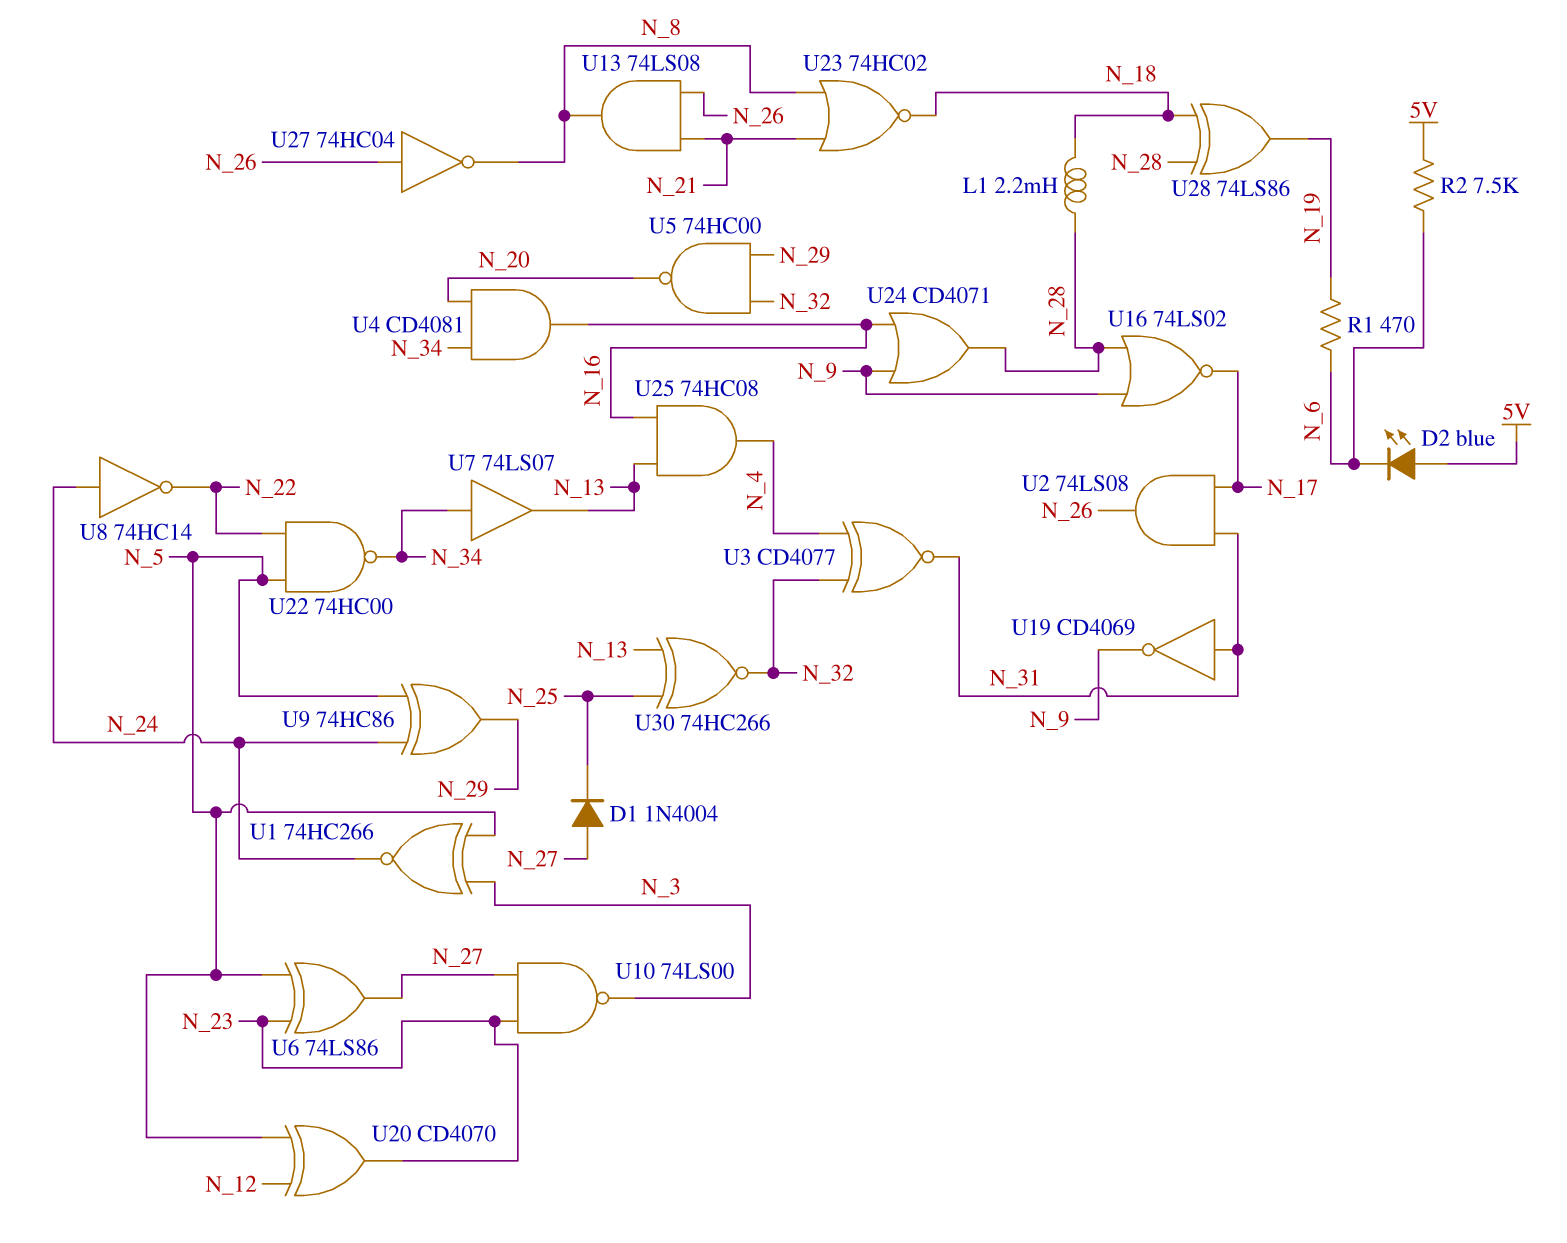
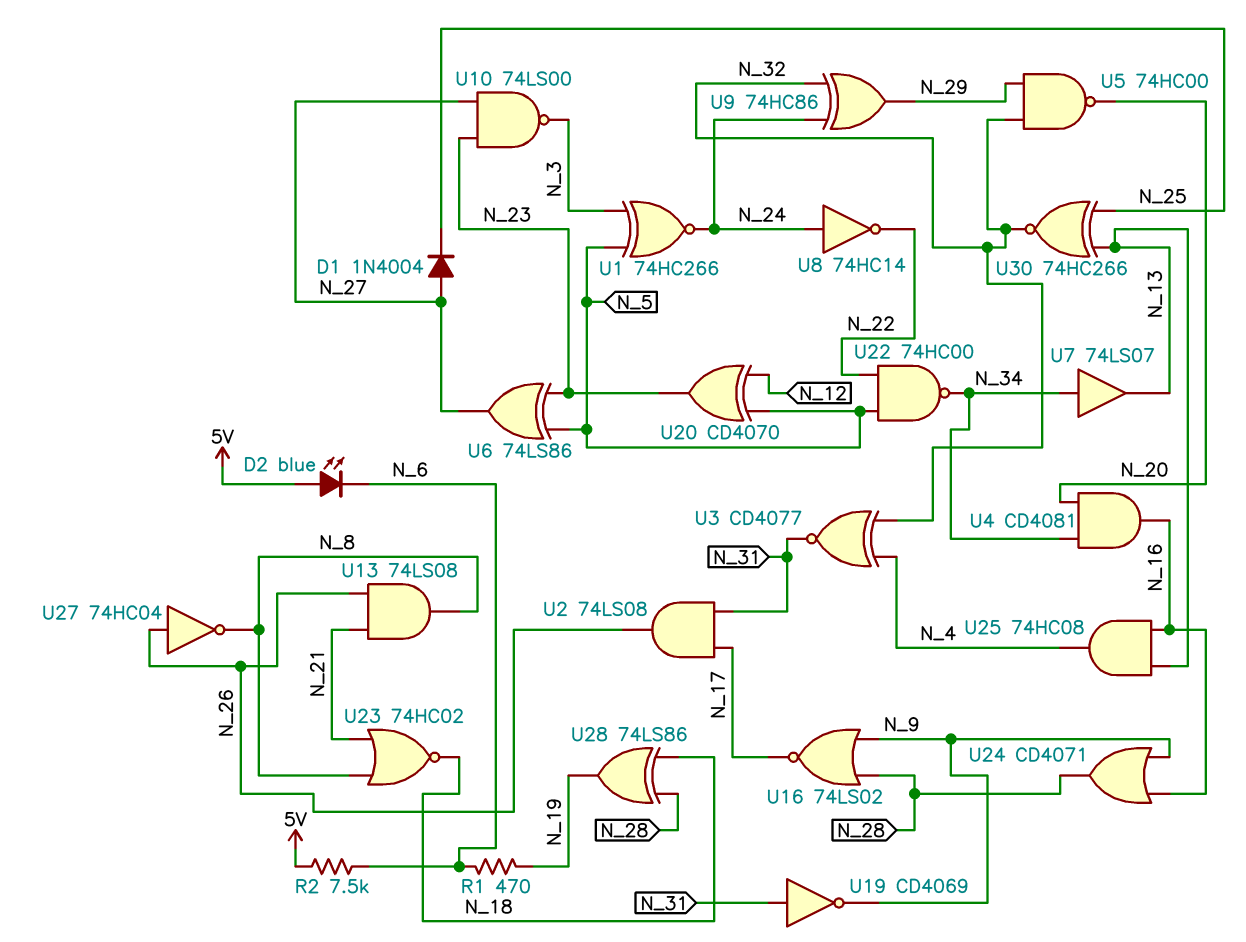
L1: 2.2mH (N_18, N_28) -> none
U9: XOR 74HC86 (in N_5, in N_24, out N_29) -> XOR 74HC86 (in N_24, in N_32, out N_29)

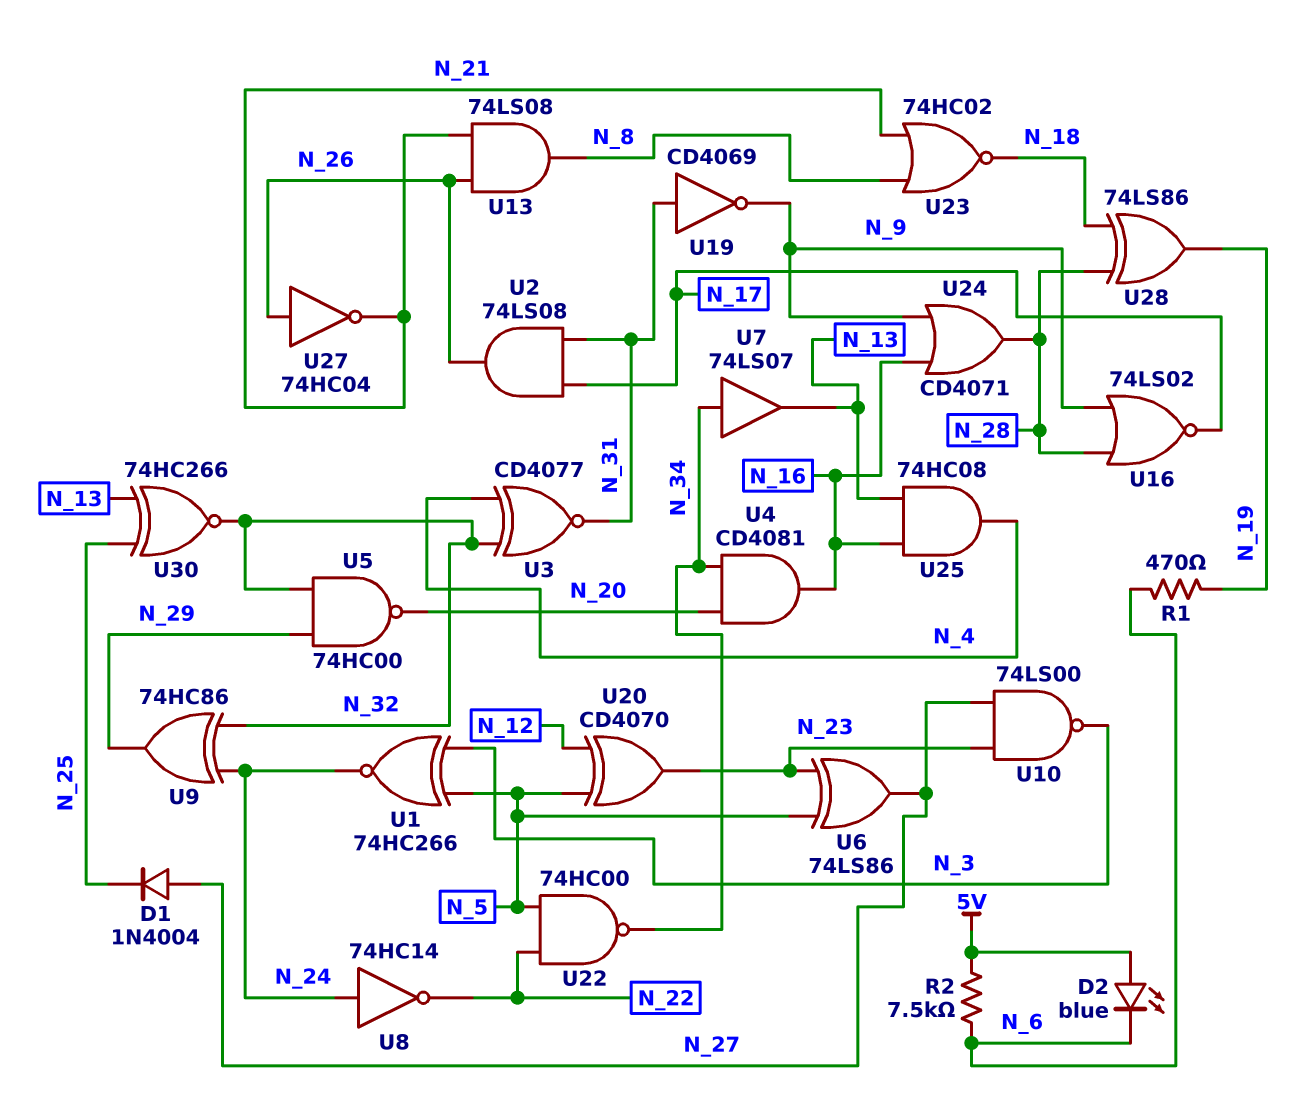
U27: NOT 74HC04 (in N_26, out N_8) -> NOT 74HC04 (in N_26, out N_21)

